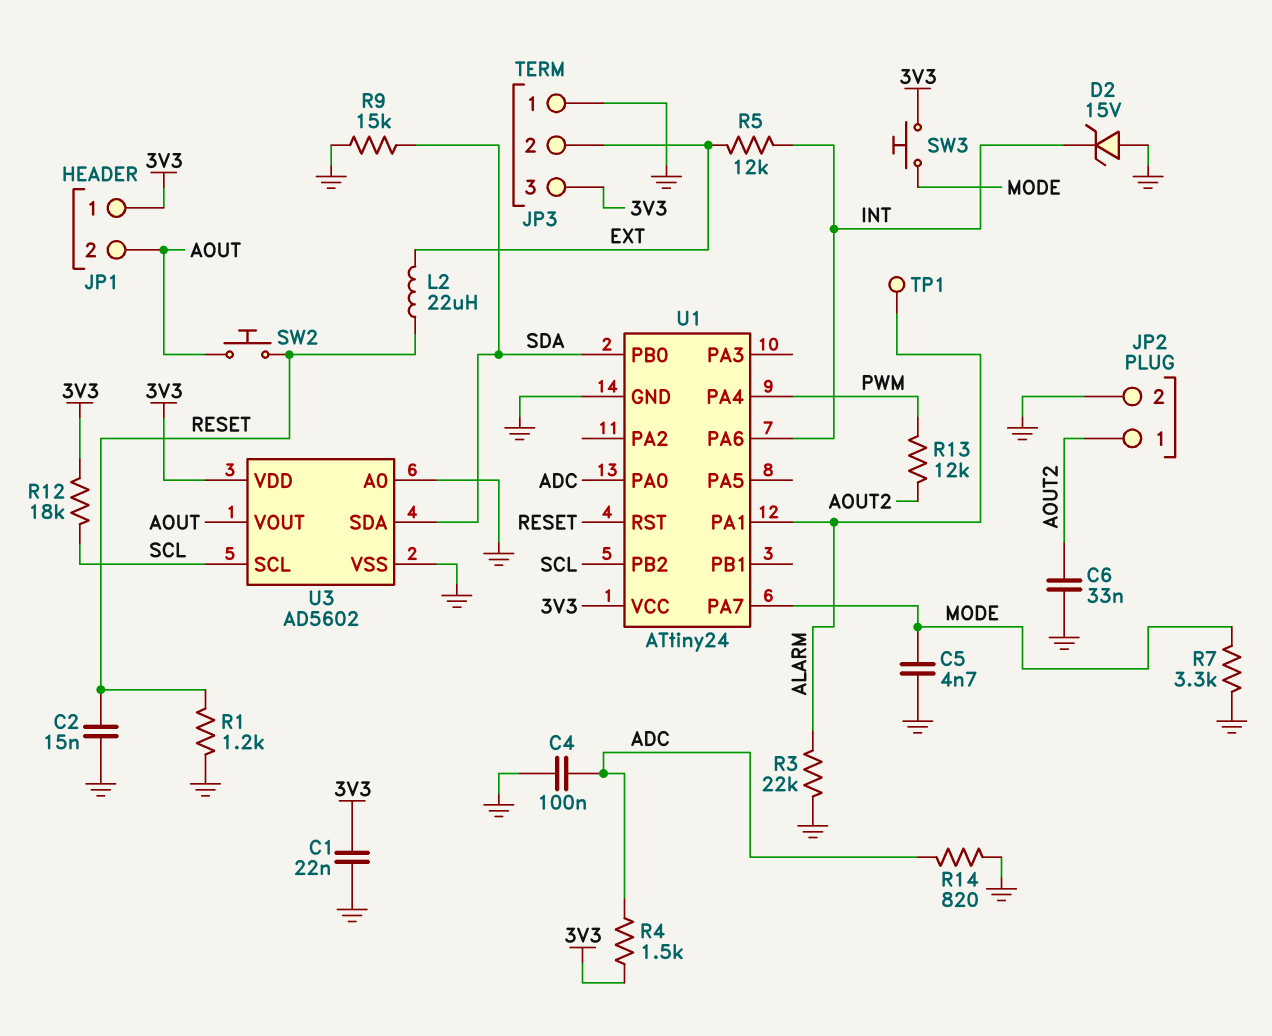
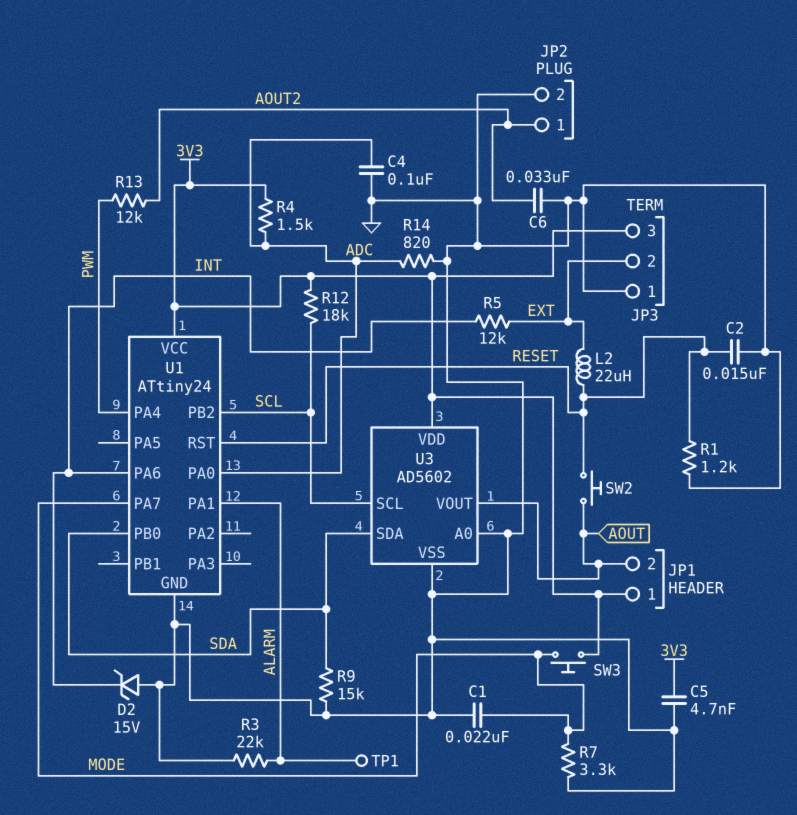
C1: 22nF (3V3, GND) -> 22nF (GND, MODE)
C5: 4.7nF (GND, MODE) -> 4.7nF (3V3, GND)

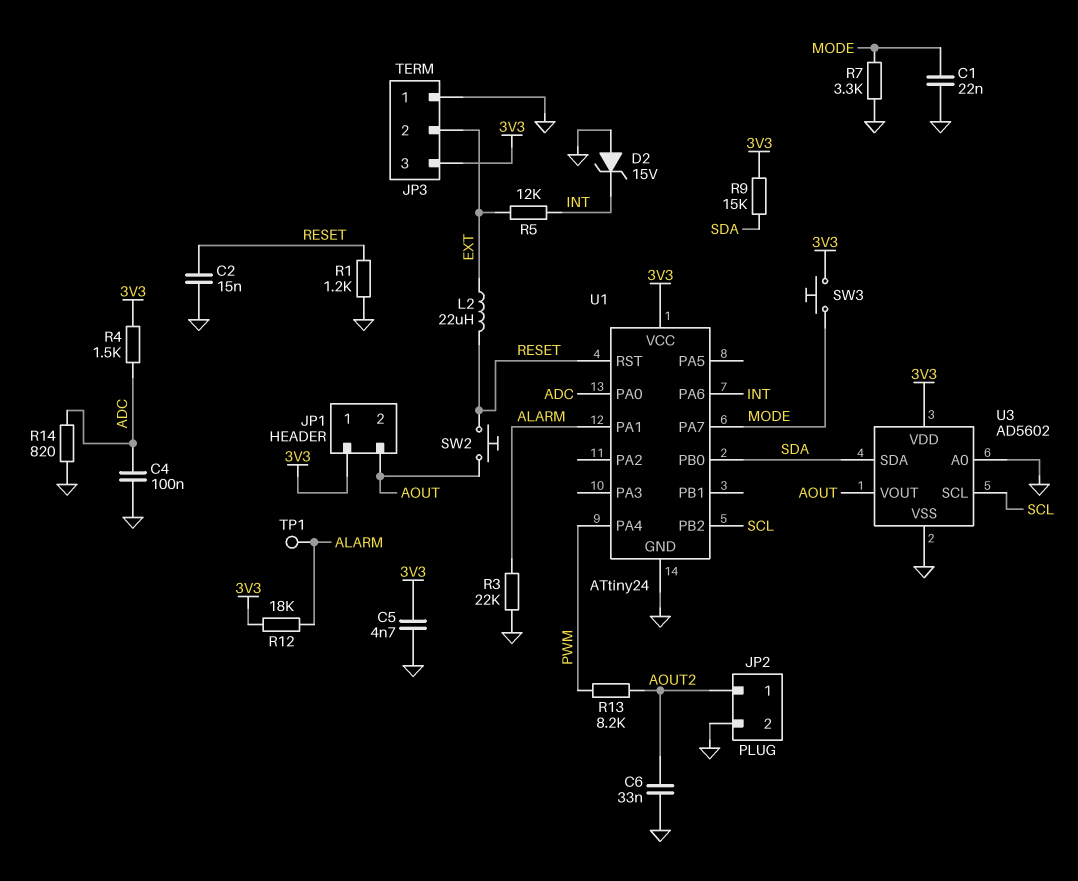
R9: 15k (GND, SDA) -> 15k (3V3, SDA)
R12: 18k (3V3, SCL) -> 18k (3V3, ALARM)
R13: 12k (AOUT2, PWM) -> 8.2k (AOUT2, PWM)

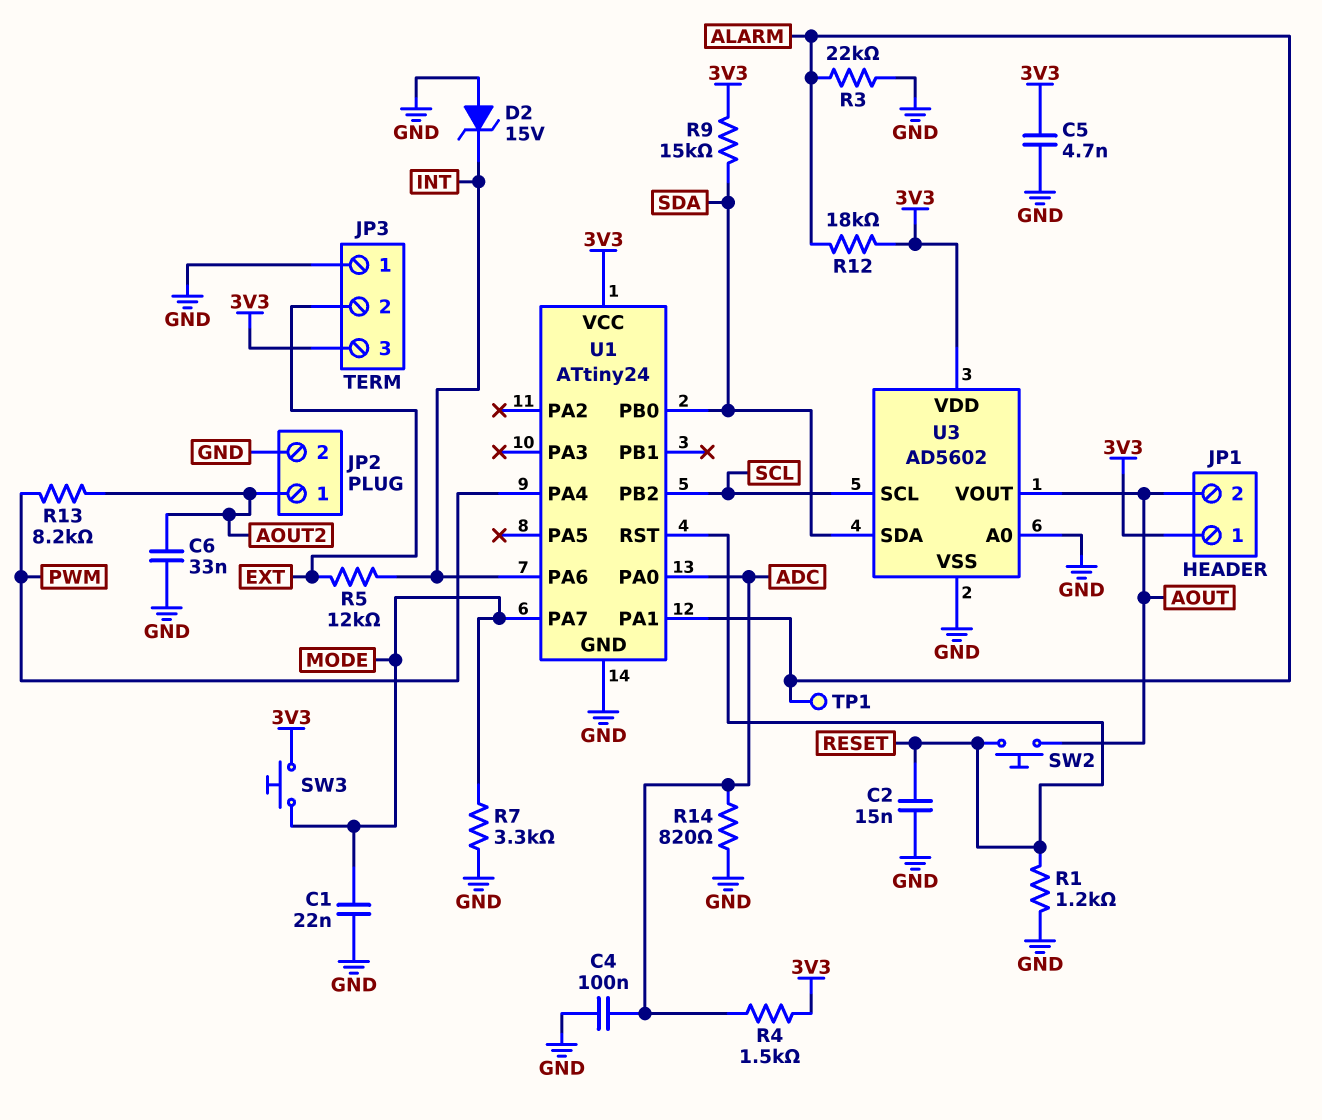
L2: 22uH (EXT, RESET) -> none

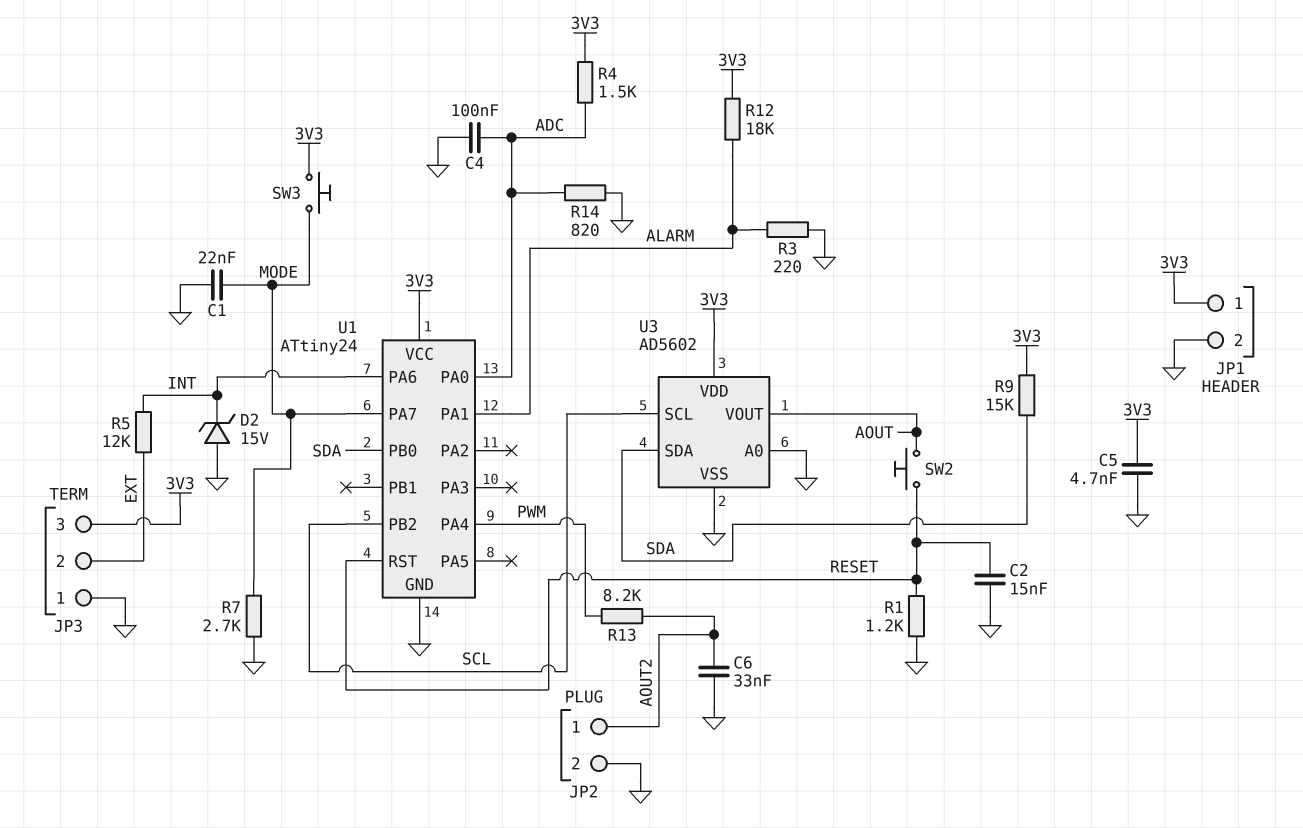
JP1 pin 2: AOUT -> GND
R3: 22k (ALARM, GND) -> 220 (ALARM, GND)
R7: 3.3k (GND, MODE) -> 2.7k (GND, MODE)
TP1: test point (ALARM) -> none

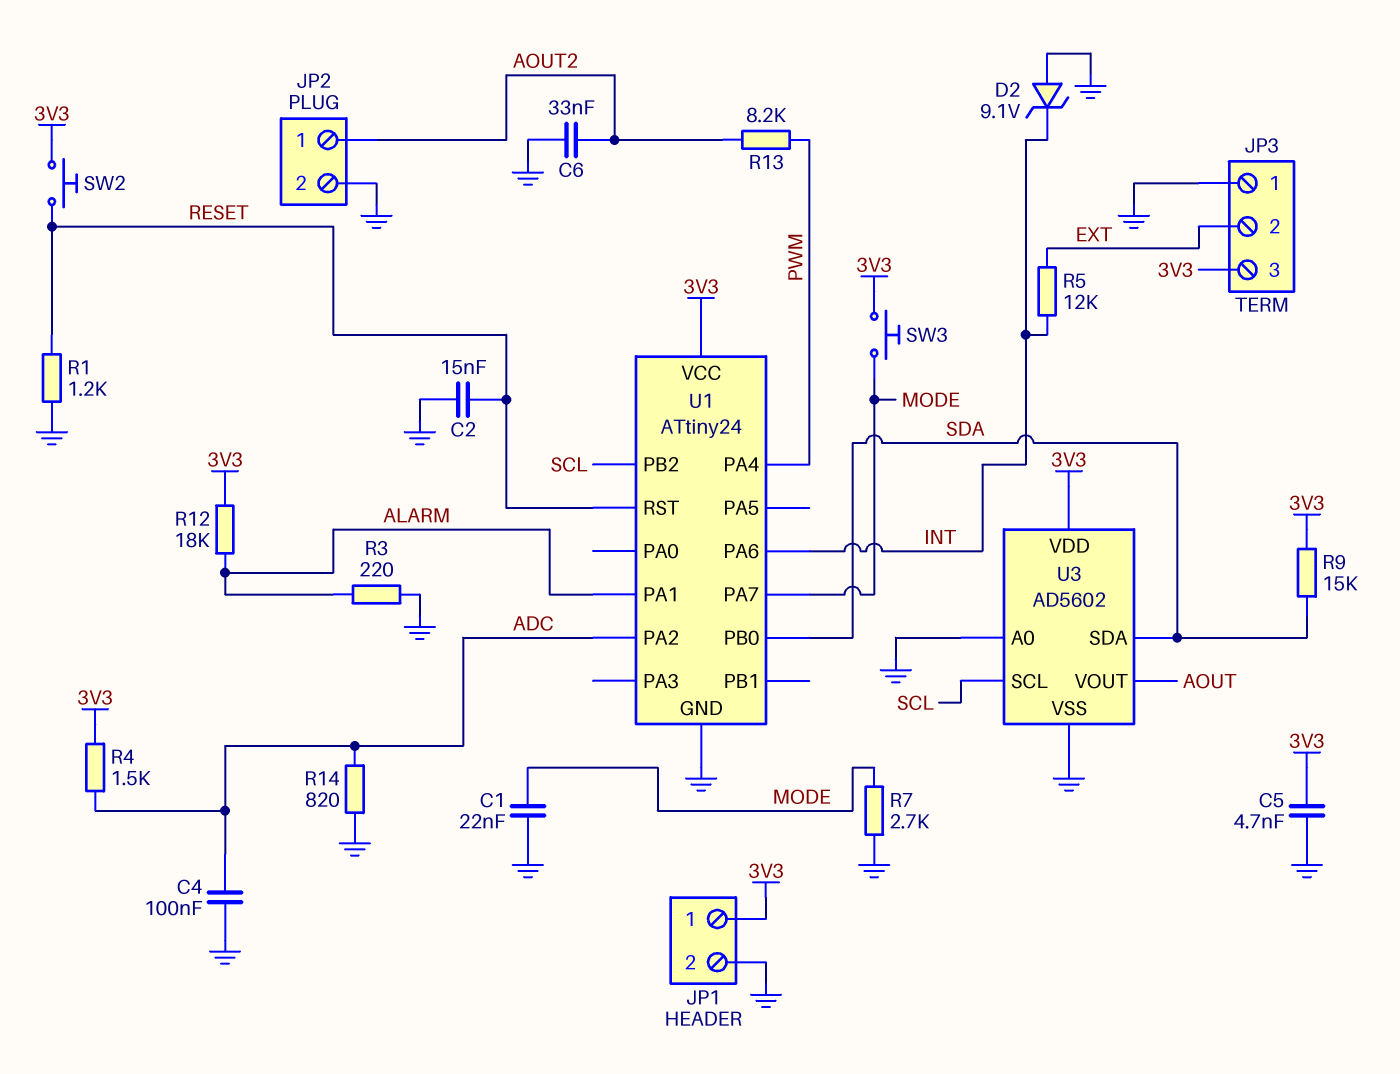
D2: zener 15V (A GND, K INT) -> zener 9.1V (A GND, K INT)
SW2: button (AOUT, RESET) -> button (3V3, RESET)
U1 pin PA0: ADC -> none
U1 pin PA2: none -> ADC

